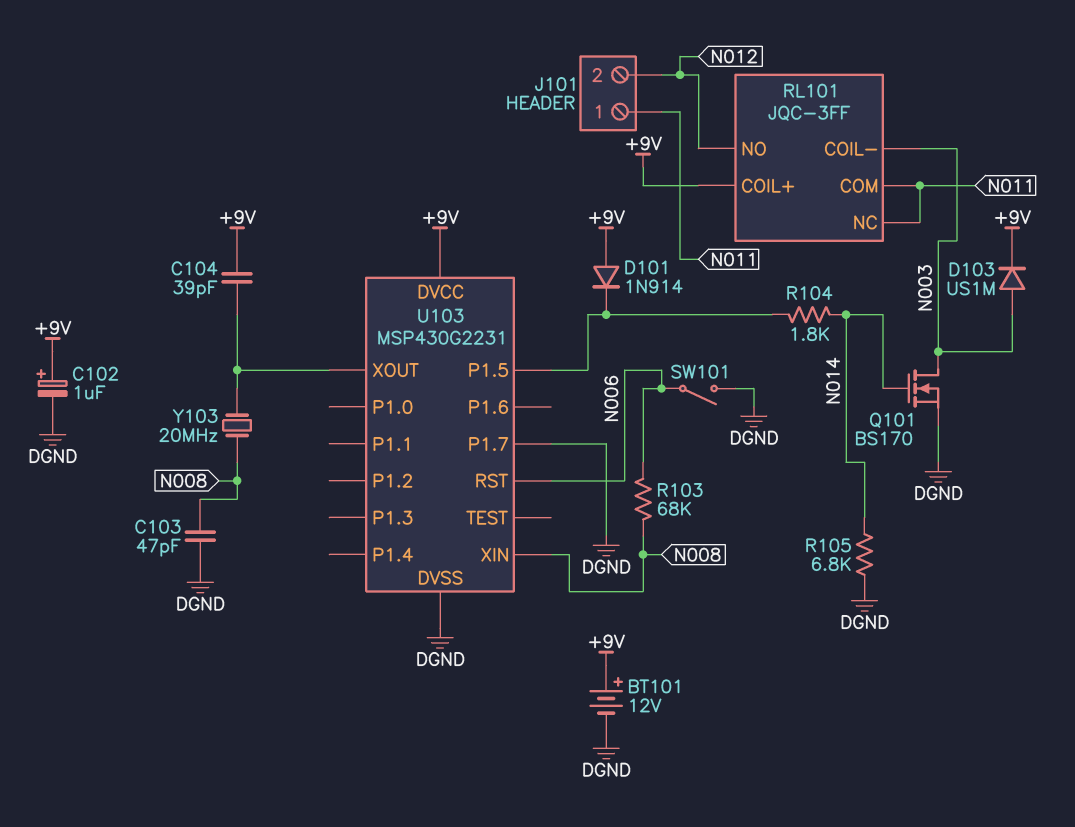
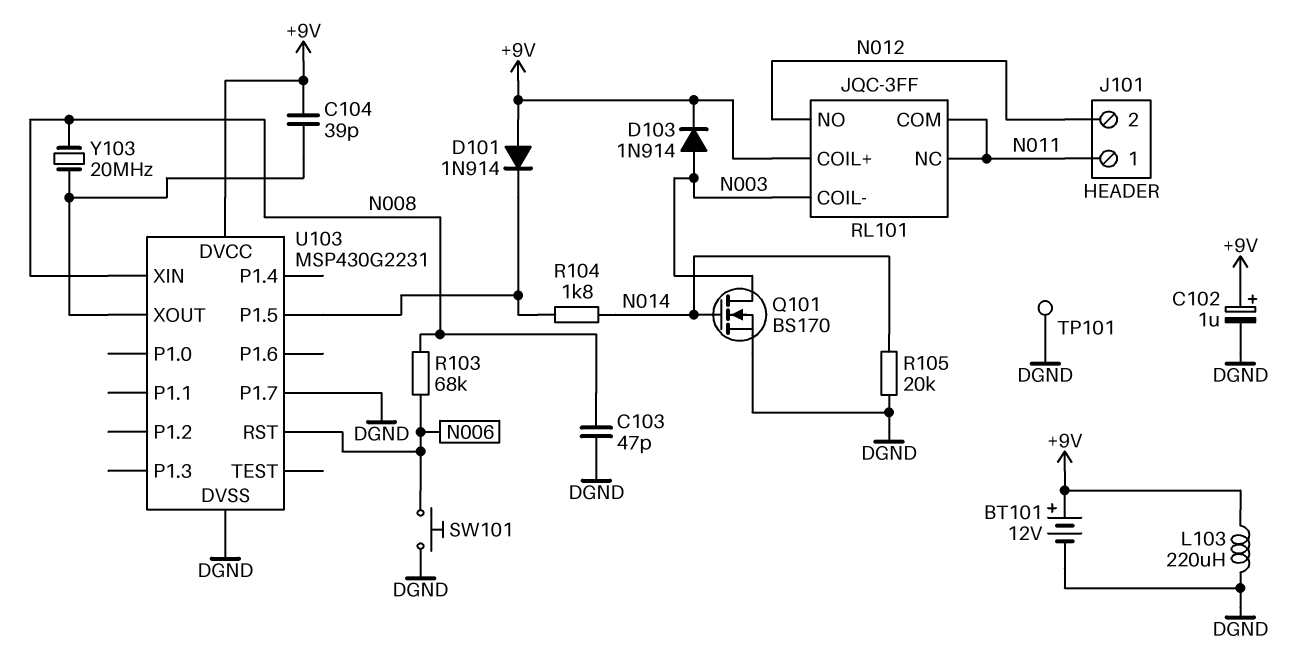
D103: diode US1M (A N003, K +9V) -> diode 1N914 (A N003, K +9V)
L103: none -> 220uH (+9V, DGND)
R105: 6.8k (DGND, N014) -> 20k (DGND, N014)
SW101: switch (DGND, N006) -> button (DGND, N006)
TP101: none -> test point (DGND)

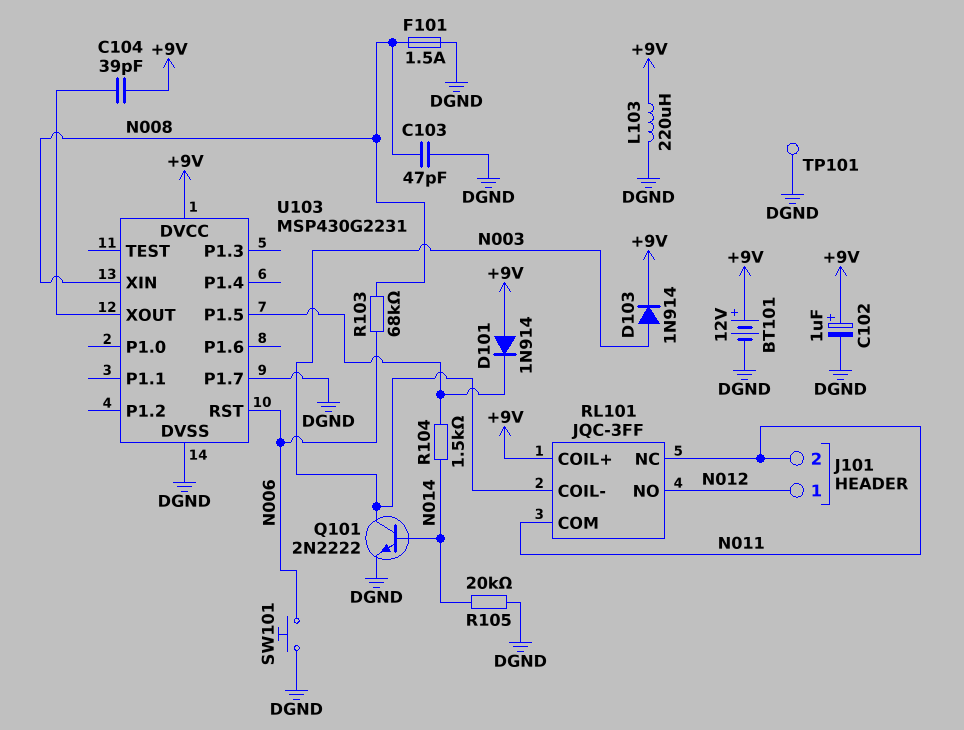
F101: none -> 1.5A (DGND, N008)
J101 pin 1: N011 -> N012
J101 pin 2: N012 -> N011
Q101: NMOS BS170 (G N014, D N003, S DGND) -> NPN 2N2222 (B N014, C N003, E DGND)
R104: 1.8k (N014, U103/P1.5) -> 1.5k (N014, U103/P1.5)
Y103: 20MHz (N008, U103/XOUT) -> none

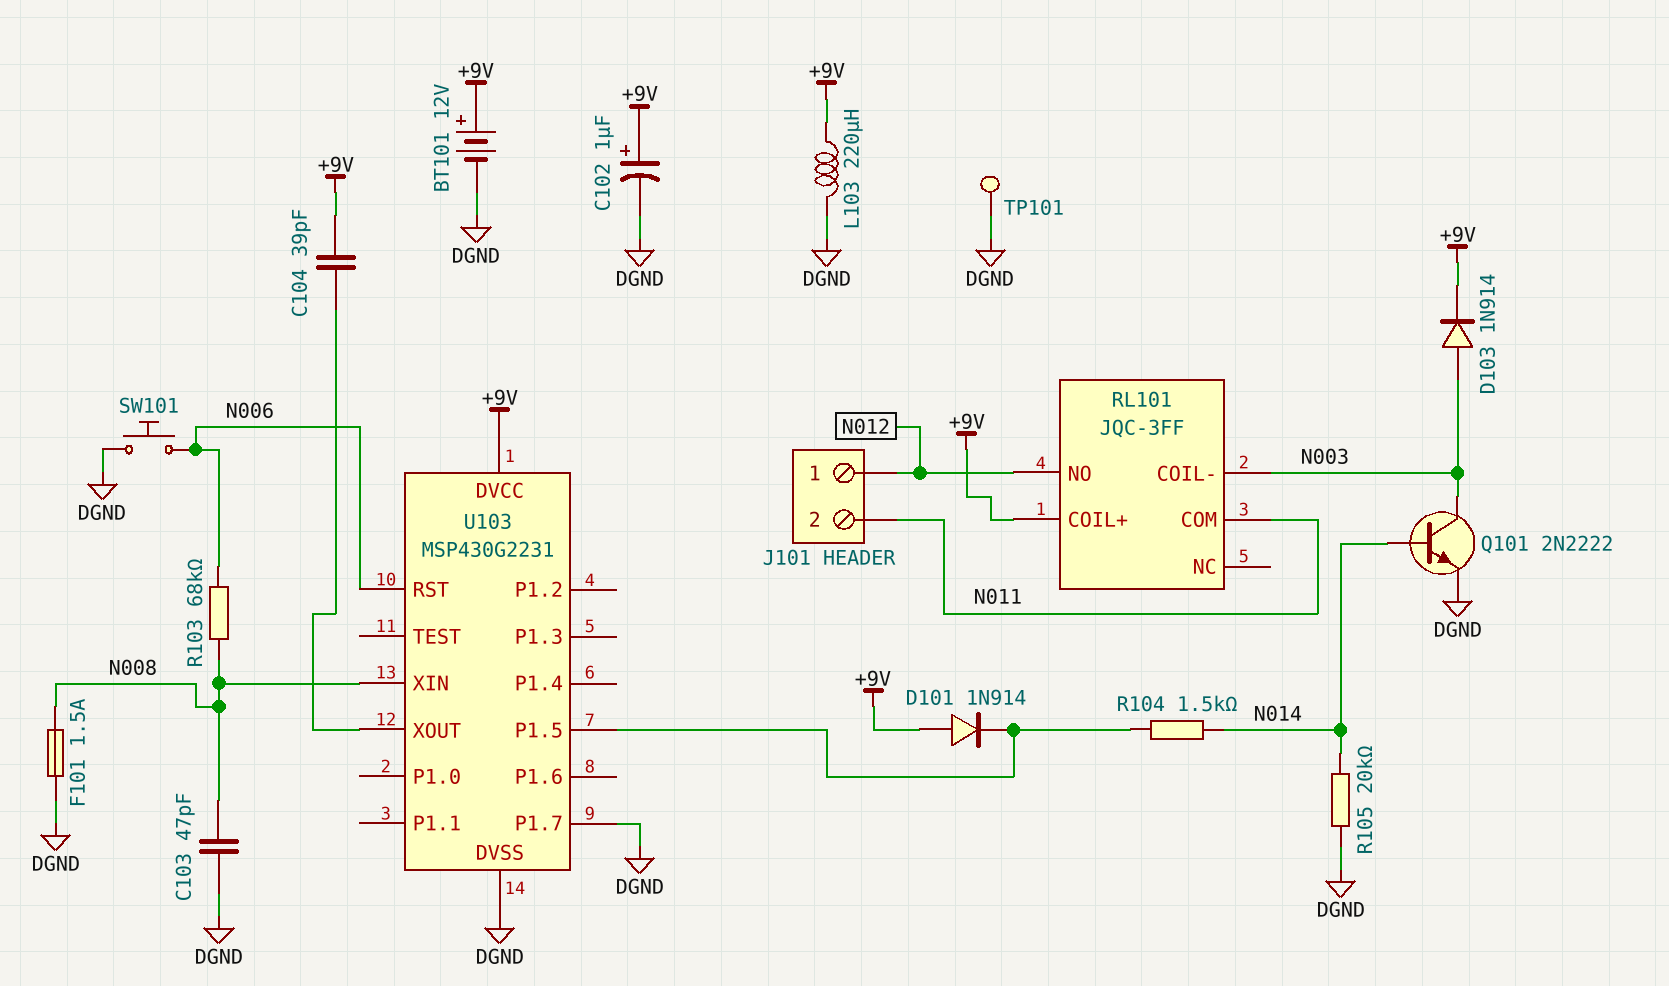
RL101 pin NC: N011 -> none

